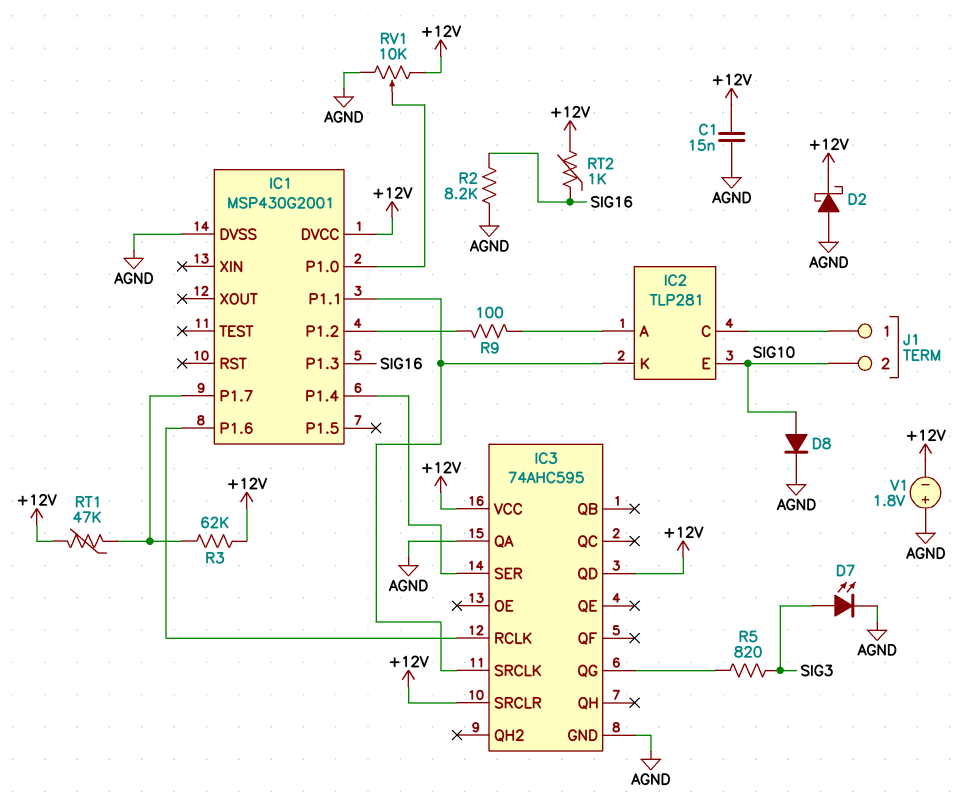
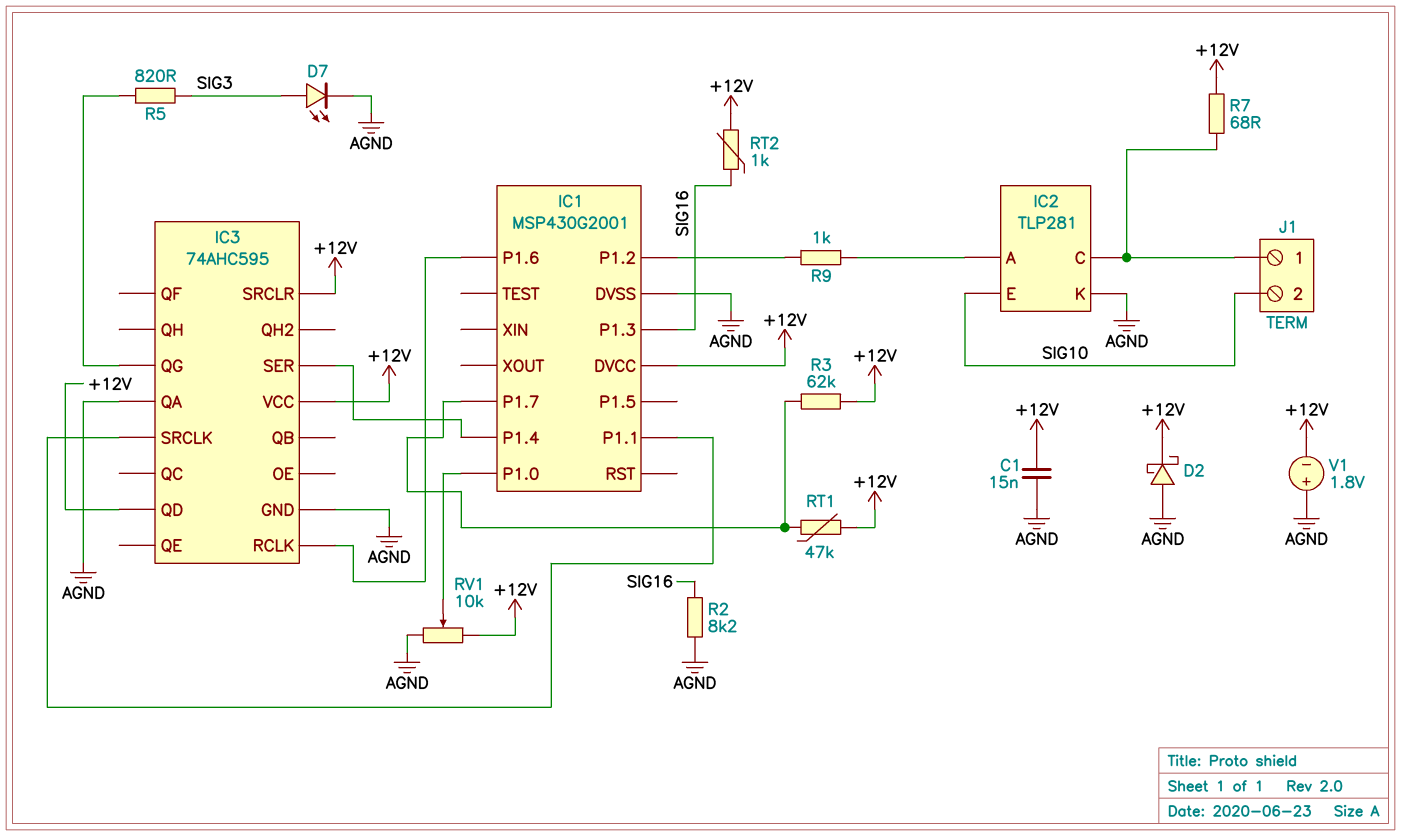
D8: diode (A SIG10, K AGND) -> none
IC2 pin K: IC1/P1.1 -> AGND
R7: none -> 68 (+12V, IC2/C)
R9: 100 (IC1/P1.2, IC2/A) -> 1k (IC1/P1.2, IC2/A)

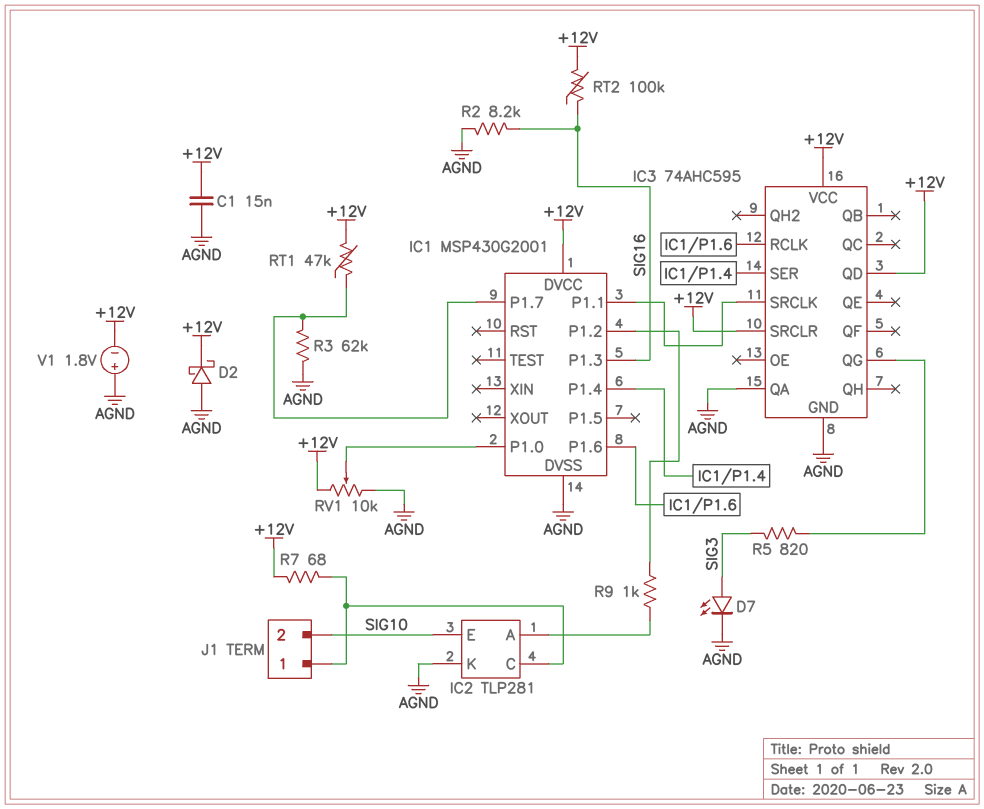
R3: 62k (+12V, IC1/P1.7) -> 62k (AGND, IC1/P1.7)
RT2: 1k (+12V, SIG16) -> 100k (+12V, SIG16)

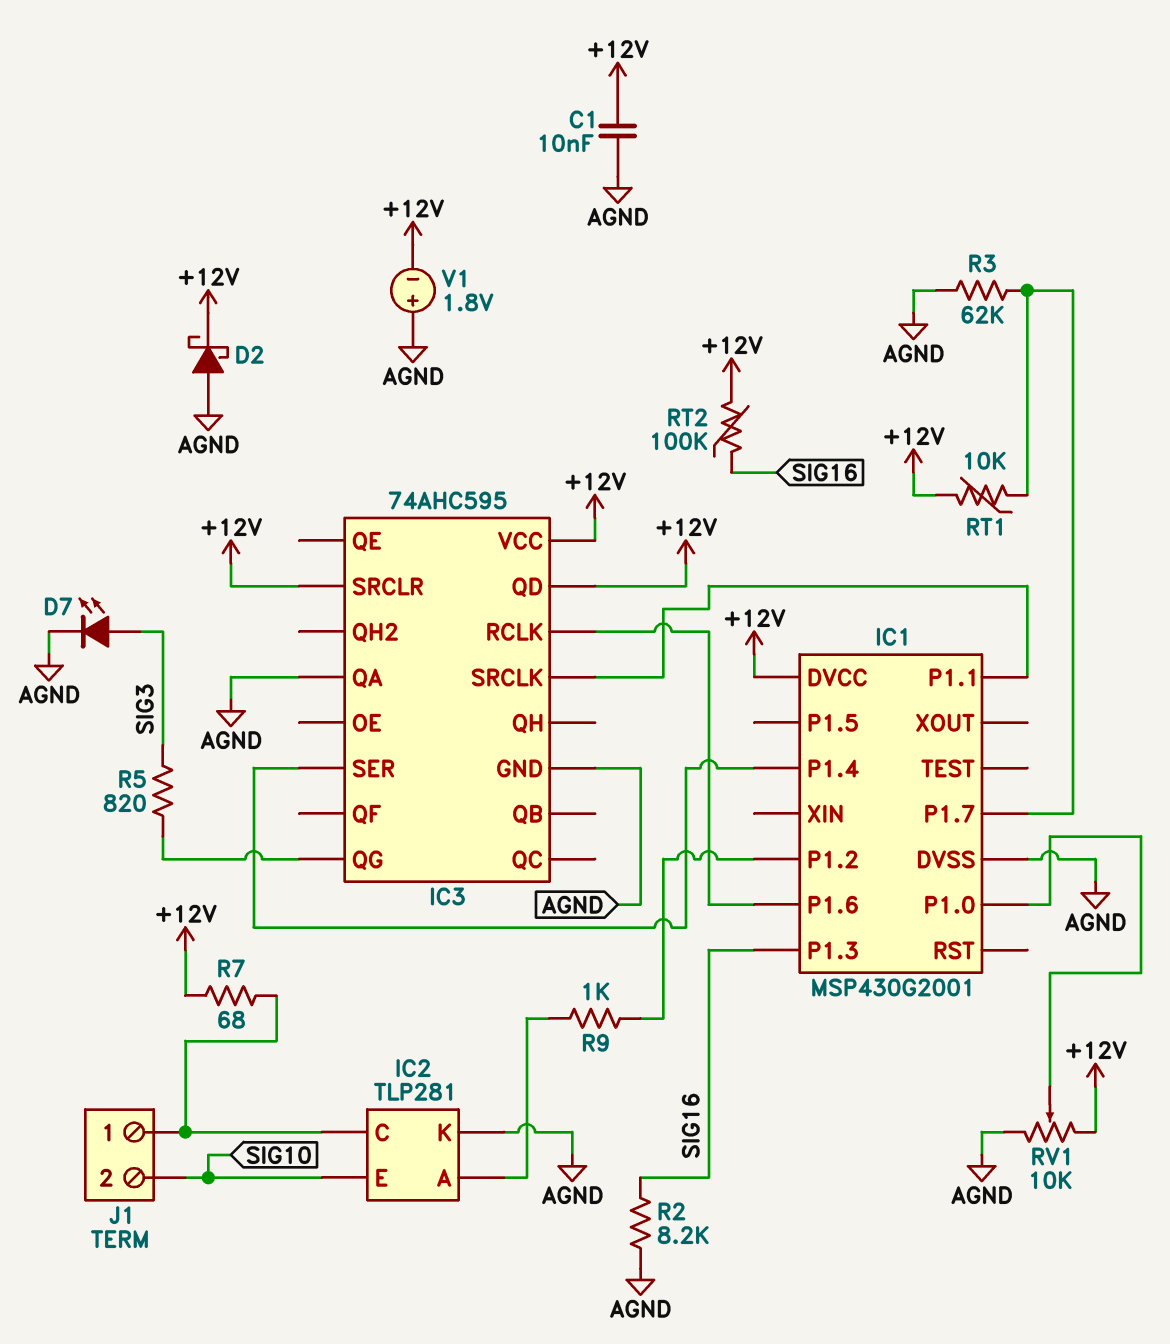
C1: 15nF (+12V, AGND) -> 10nF (+12V, AGND)
RT1: 47k (+12V, IC1/P1.7) -> 10k (+12V, IC1/P1.7)

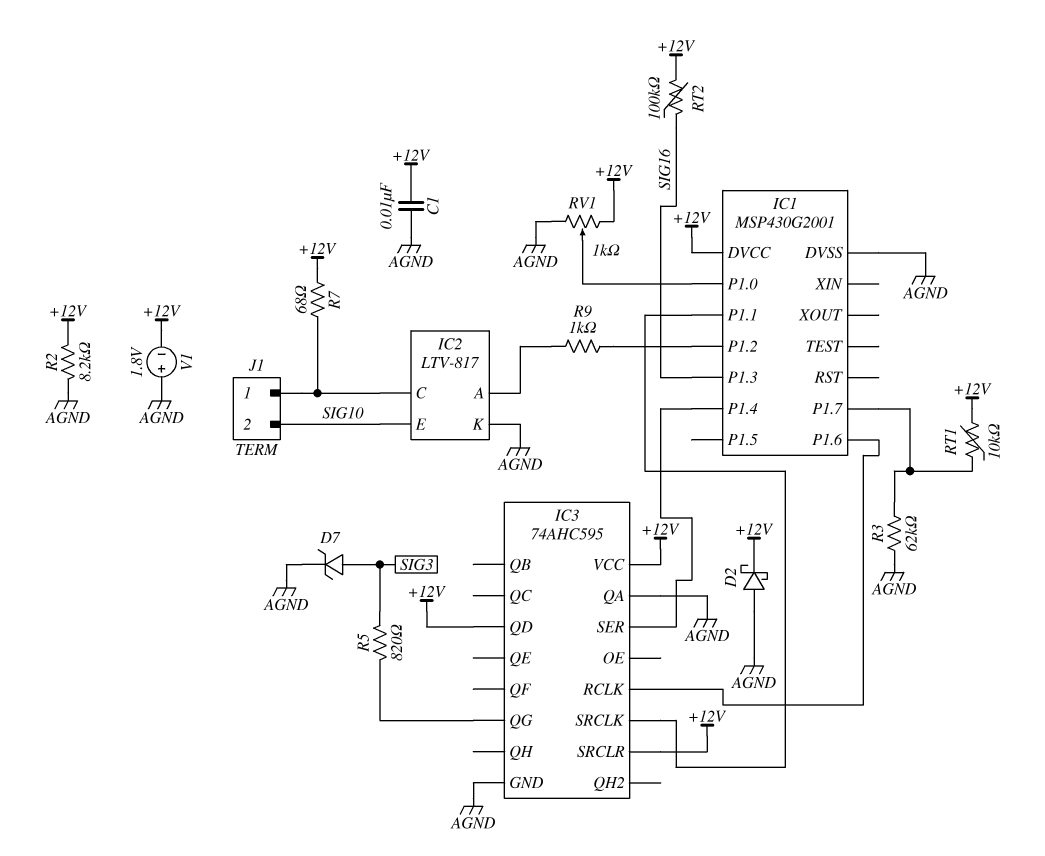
D7: LED (A SIG3, K AGND) -> zener (A SIG3, K AGND)
IC2: TLP281 -> LTV-817
R2: 8.2k (AGND, SIG16) -> 8.2k (+12V, AGND)
RV1: 10k (+12V, AGND, wiper IC1/P1.0) -> 1k (+12V, AGND, wiper IC1/P1.0)

